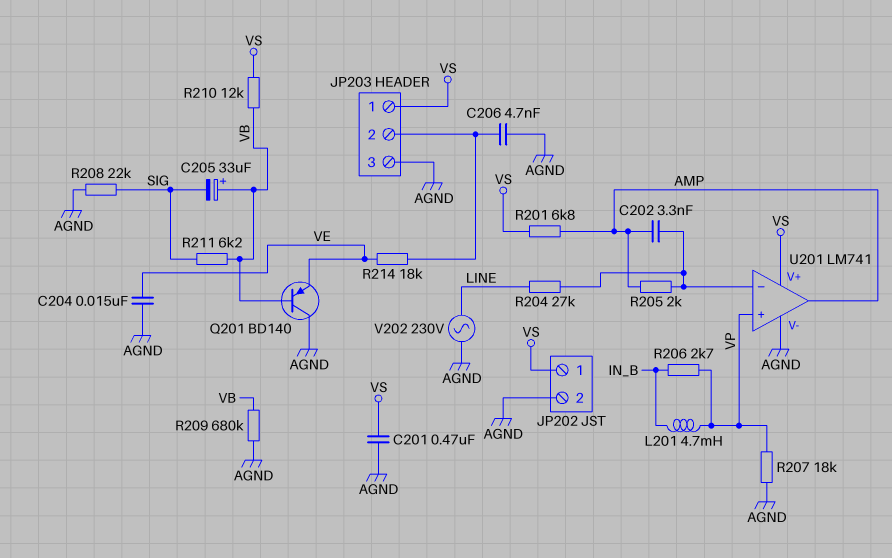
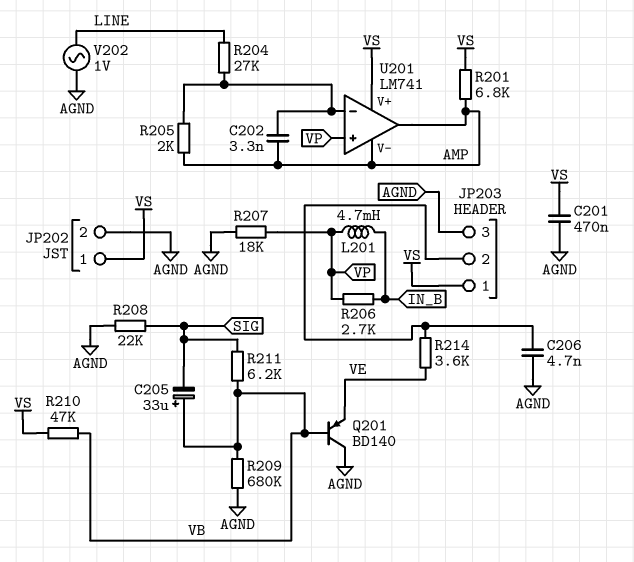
C204: 15nF (AGND, VE) -> none
R210: 12k (VB, VS) -> 47k (VB, VS)
R214: 18k (JP203/2, VE) -> 3.6k (JP203/2, VE)
U201 pin V-: AGND -> AMP
V202: AC 230V (AGND, LINE) -> AC 1V (AGND, LINE)

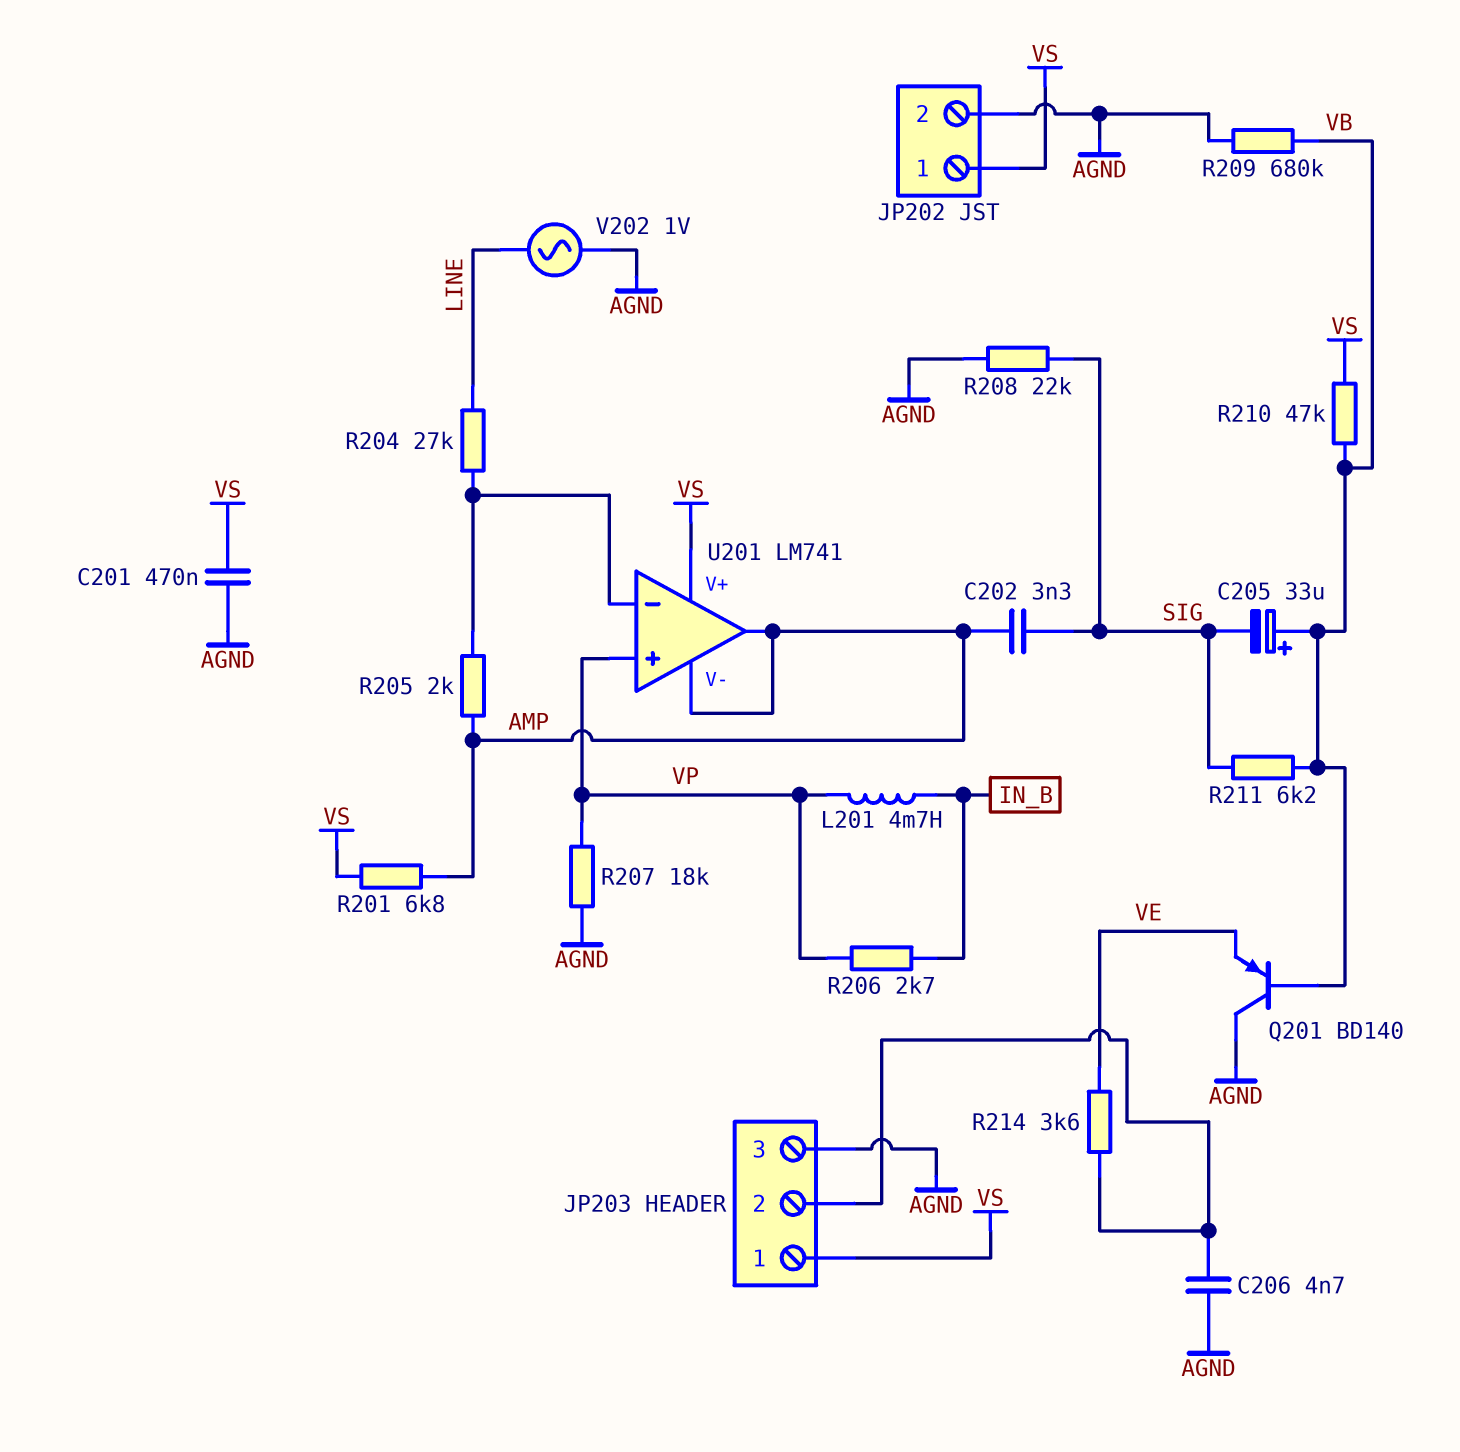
C202: 3.3nF (AMP, U201/in-) -> 3.3nF (AMP, SIG)

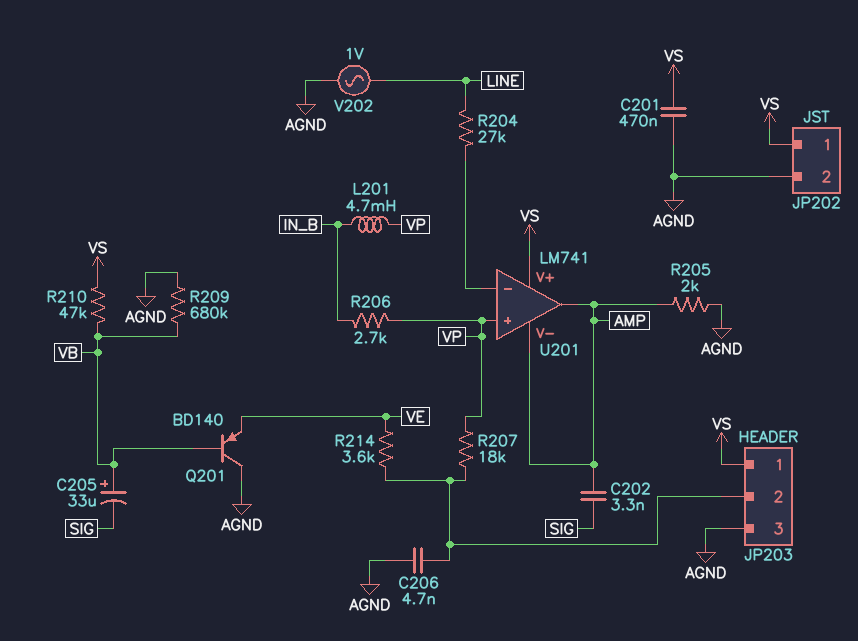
R201: 6.8k (AMP, VS) -> none
R205: 2k (AMP, U201/in-) -> 2k (AGND, AMP)
R207: 18k (AGND, VP) -> 18k (JP203/2, VP)
R208: 22k (AGND, SIG) -> none
R211: 6.2k (SIG, VB) -> none

